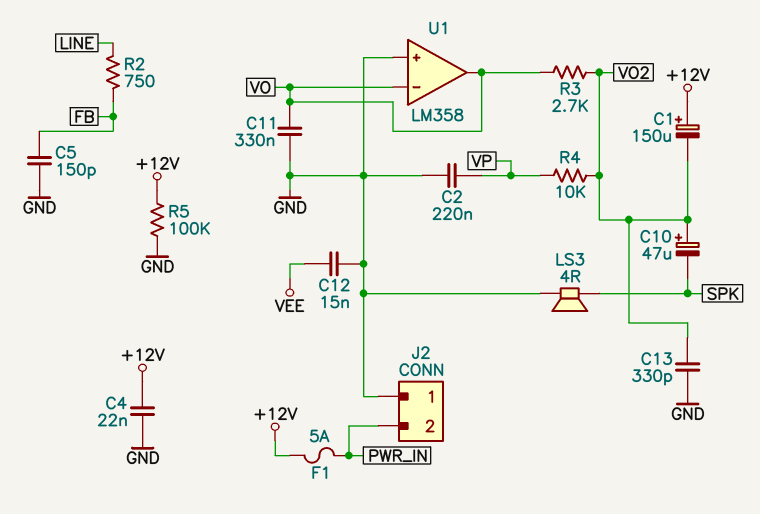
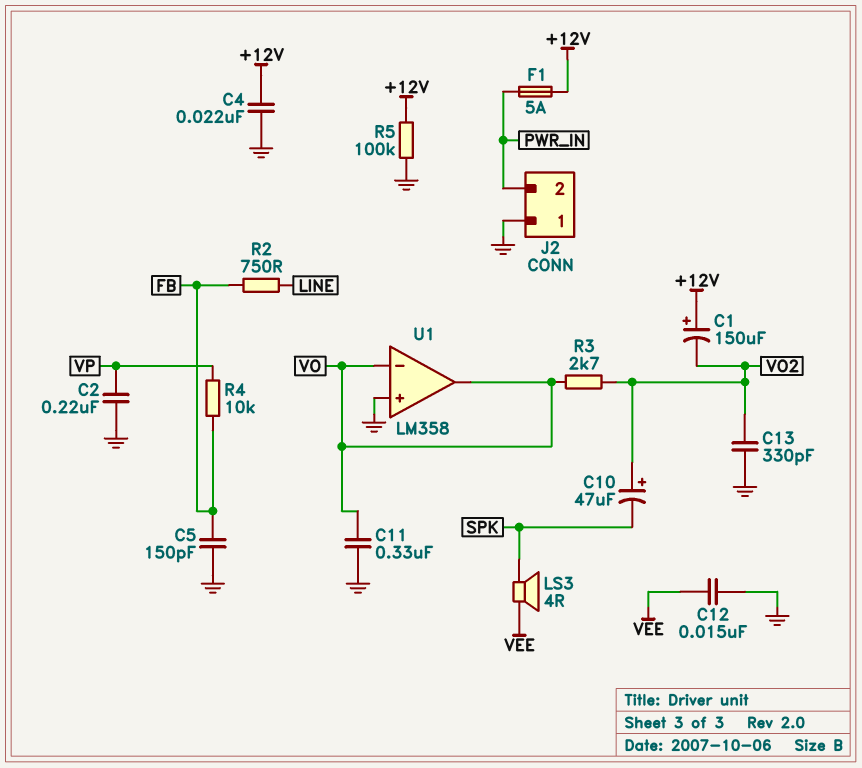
LS3: speaker 4R (GND, SPK) -> speaker 4R (SPK, VEE)
R4: 10k (VO2, VP) -> 10k (FB, VP)

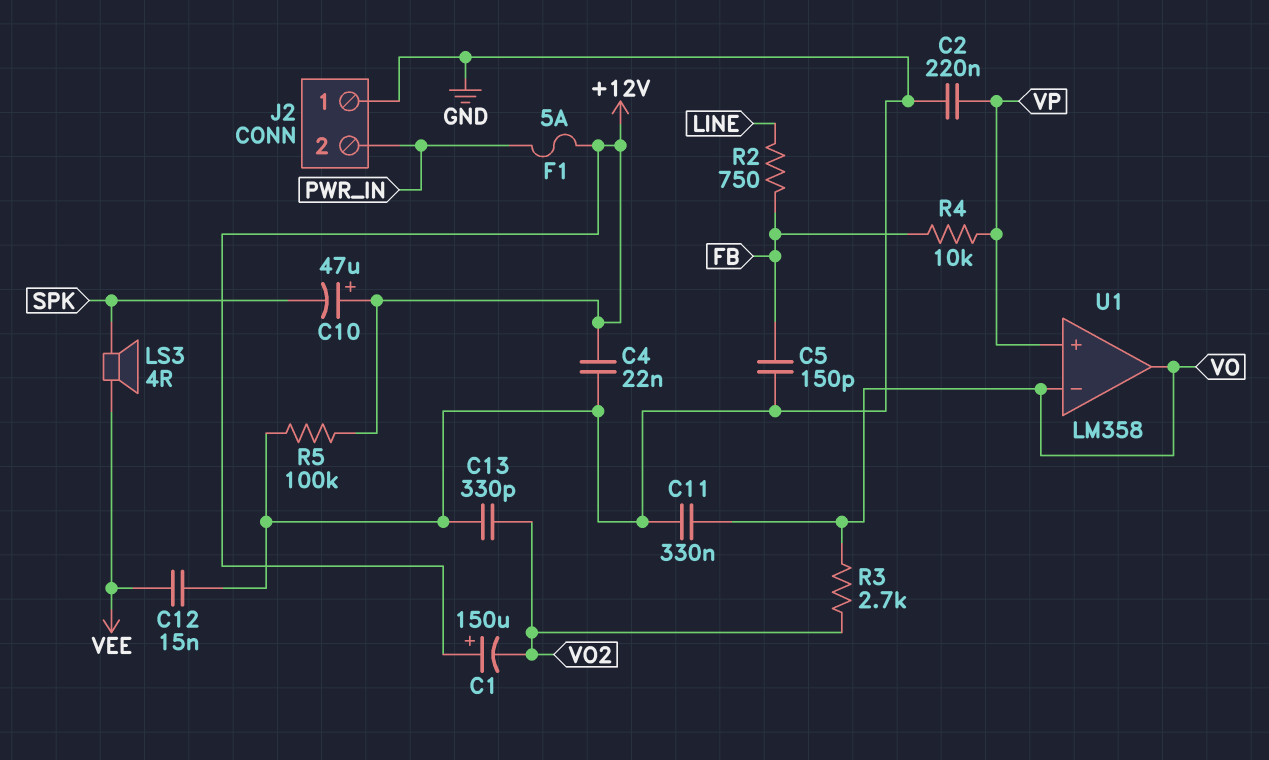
C10: 47uF (plus VO2, minus SPK) -> 47uF (plus +12V, minus SPK)
U1 pin in+: GND -> VP

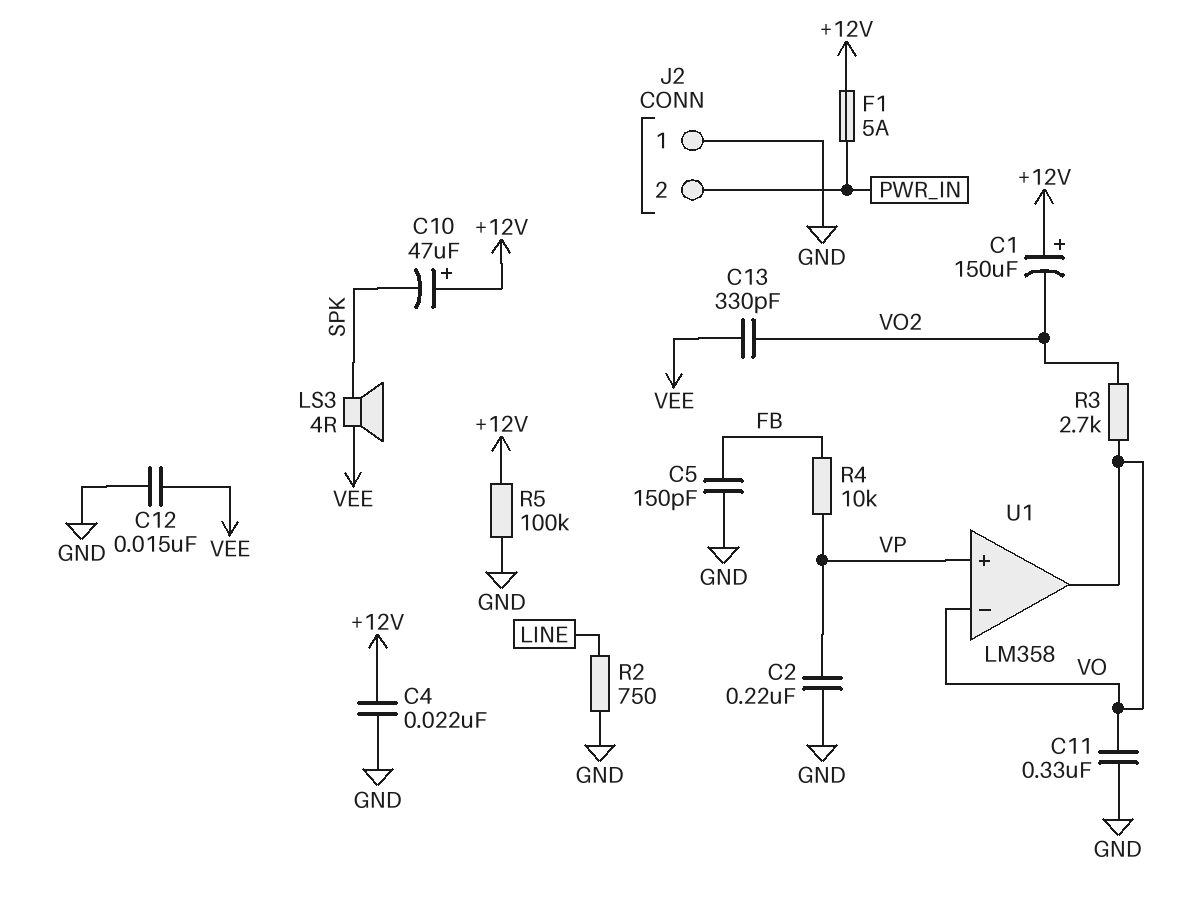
C13: 330pF (GND, VO2) -> 330pF (VEE, VO2)
R2: 750 (FB, LINE) -> 750 (GND, LINE)

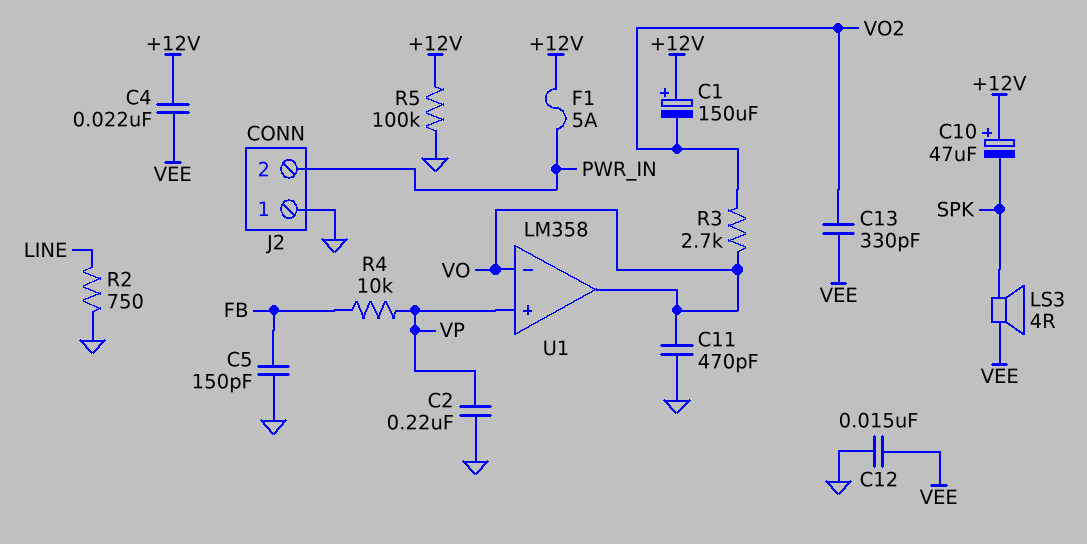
C4: 22nF (+12V, GND) -> 22nF (+12V, VEE)
C11: 330nF (GND, VO) -> 470pF (GND, VO)

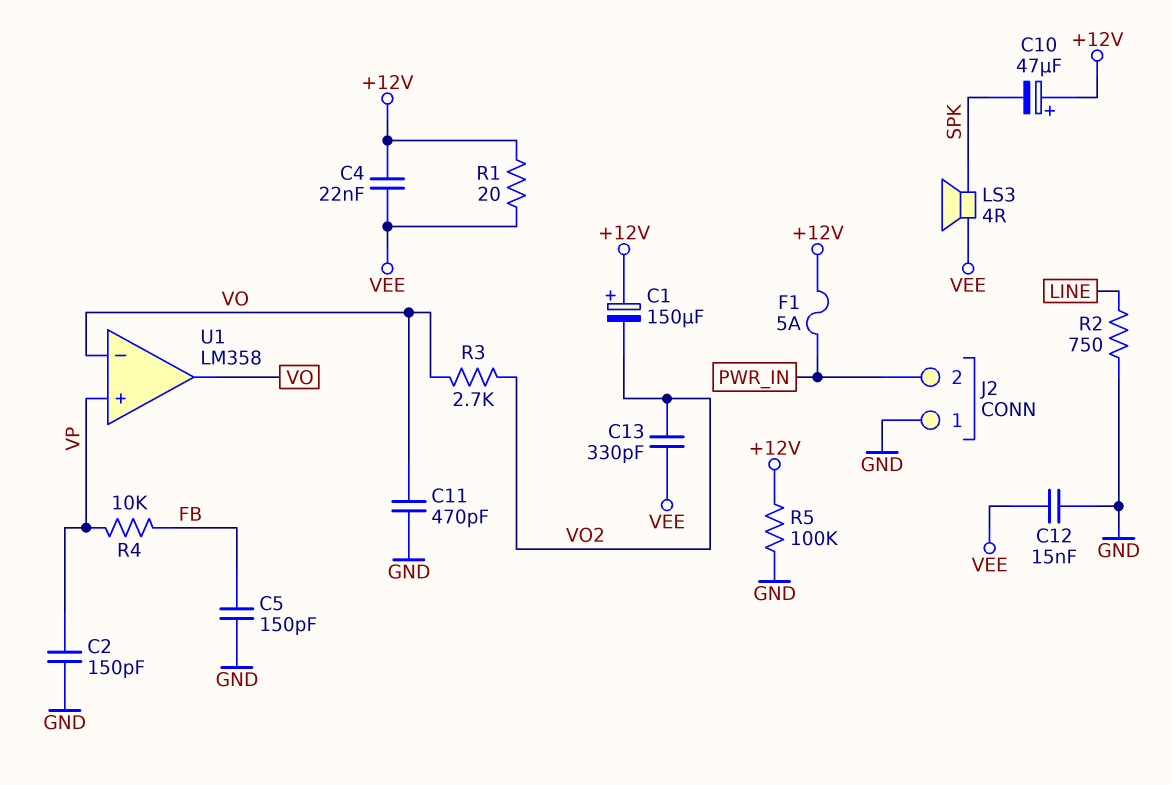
C2: 220nF (GND, VP) -> 150pF (GND, VP)
R1: none -> 20 (+12V, VEE)

